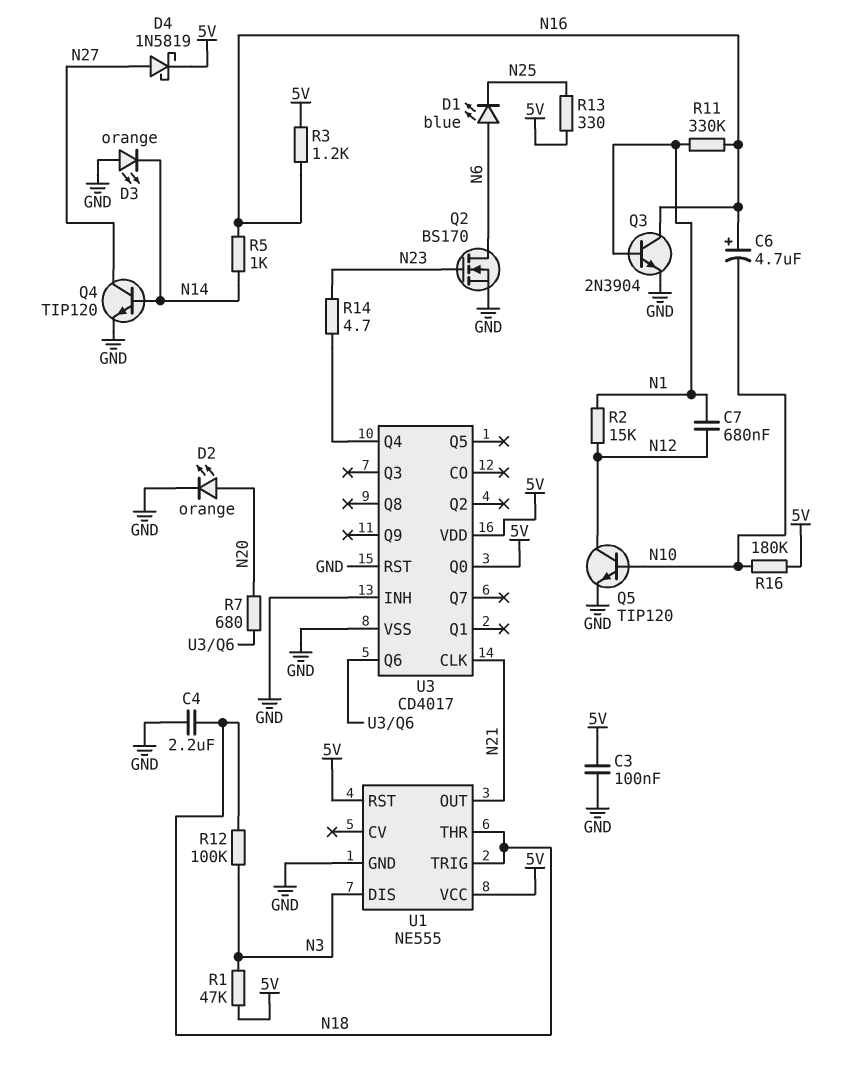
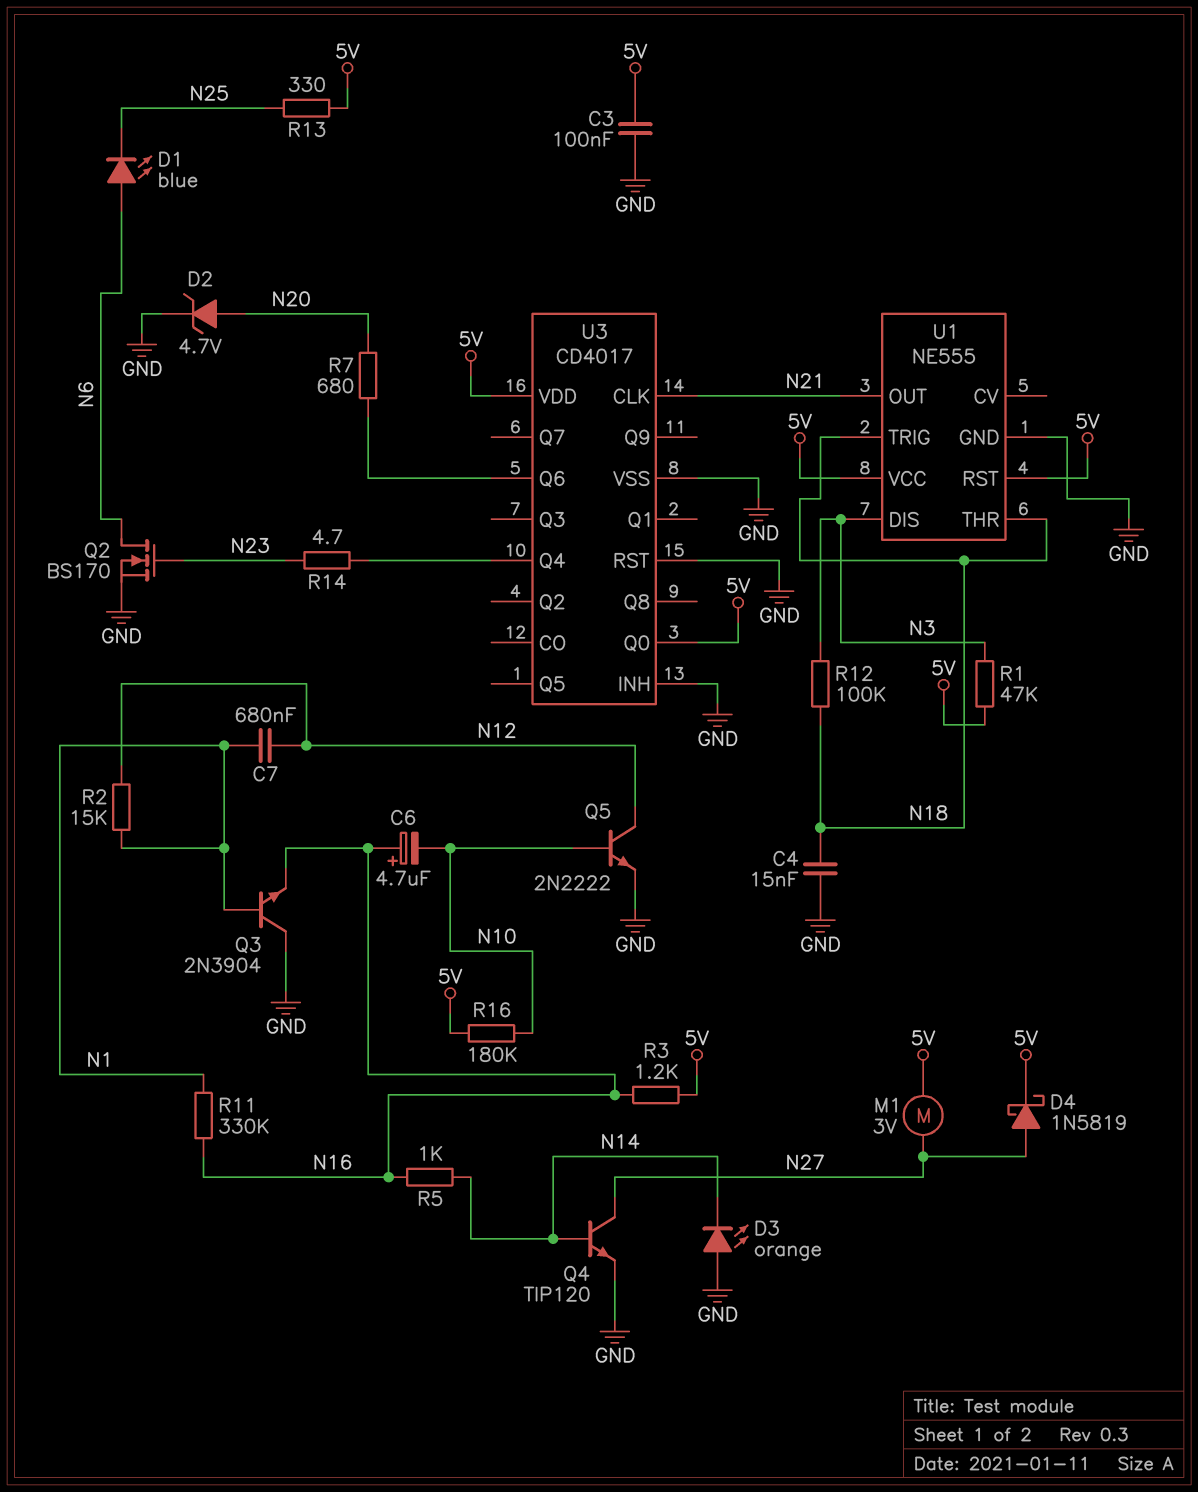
C4: 2.2uF (GND, N18) -> 15nF (GND, N18)
D2: LED orange (A N20, K GND) -> zener 4.7V (A N20, K GND)
M1: none -> motor 3V (5V, N27)
Q3: NPN 2N3904 (B N1, C N16, E GND) -> NPN 2N3904 (B N1, C GND, E N16)
Q5: NPN TIP120 (B N10, C N12, E GND) -> NPN 2N2222 (B N10, C N12, E GND)

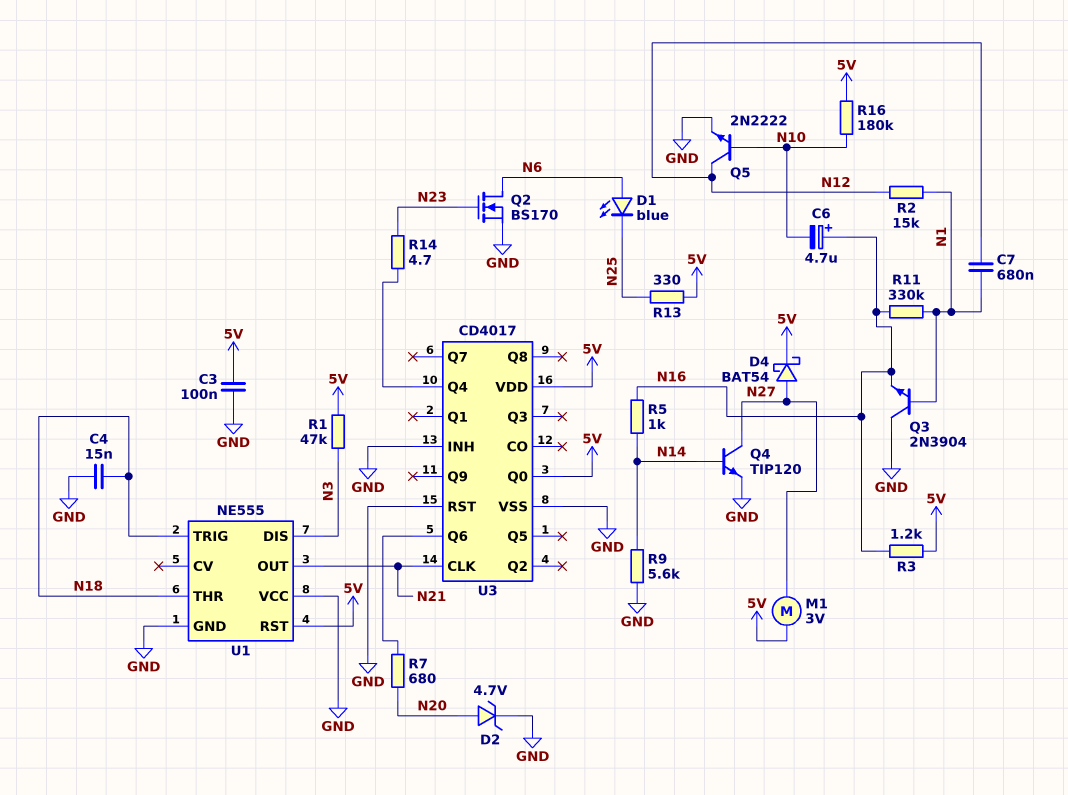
D3: LED orange (A GND, K N14) -> none
D4: schottky 1N5819 (A N27, K 5V) -> schottky BAT54 (A N27, K 5V)
R9: none -> 5.6k (GND, N14)
R12: 100k (N3, N18) -> none
U1 pin VCC: 5V -> GND

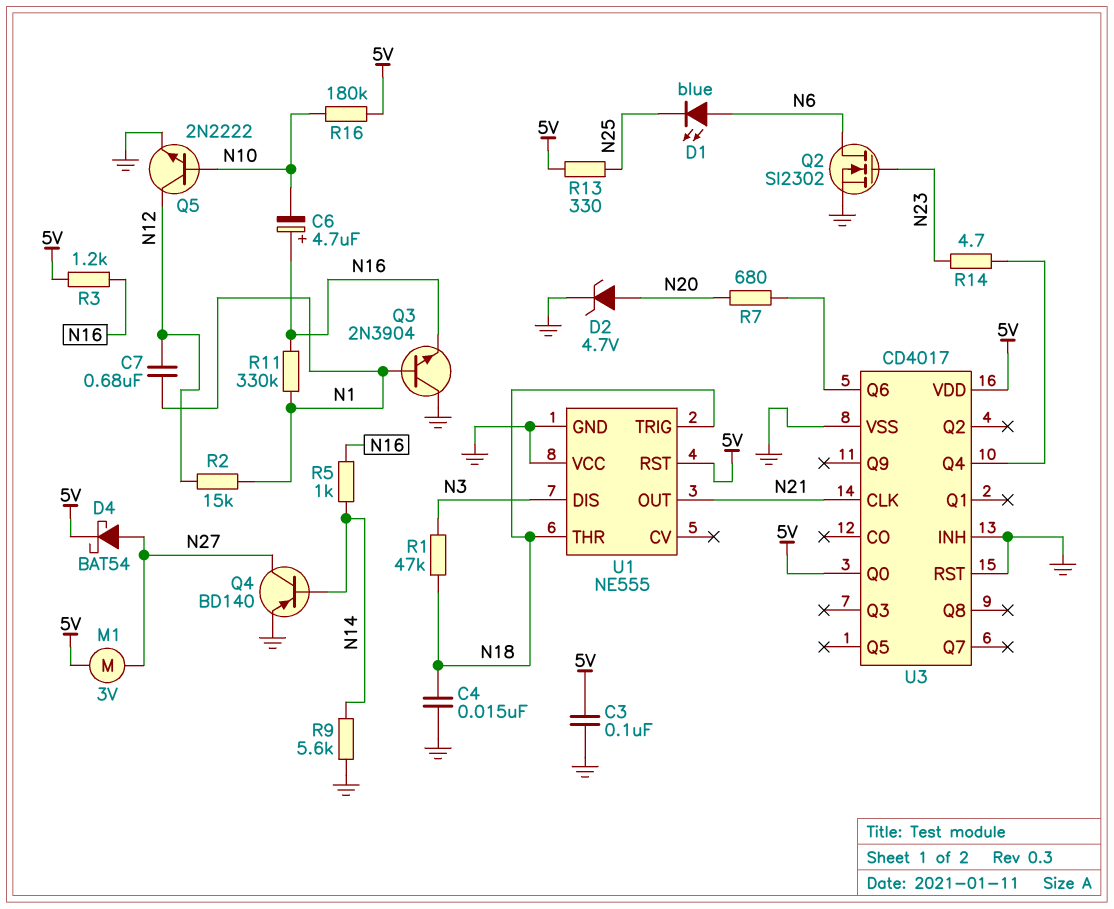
Q2: NMOS BS170 (G N23, D N6, S GND) -> NMOS SI2302 (G N23, D N6, S GND)
Q4: NPN TIP120 (B N14, C N27, E GND) -> PNP BD140 (B N14, C N27, E GND)
R1: 47k (5V, N3) -> 47k (N3, N18)

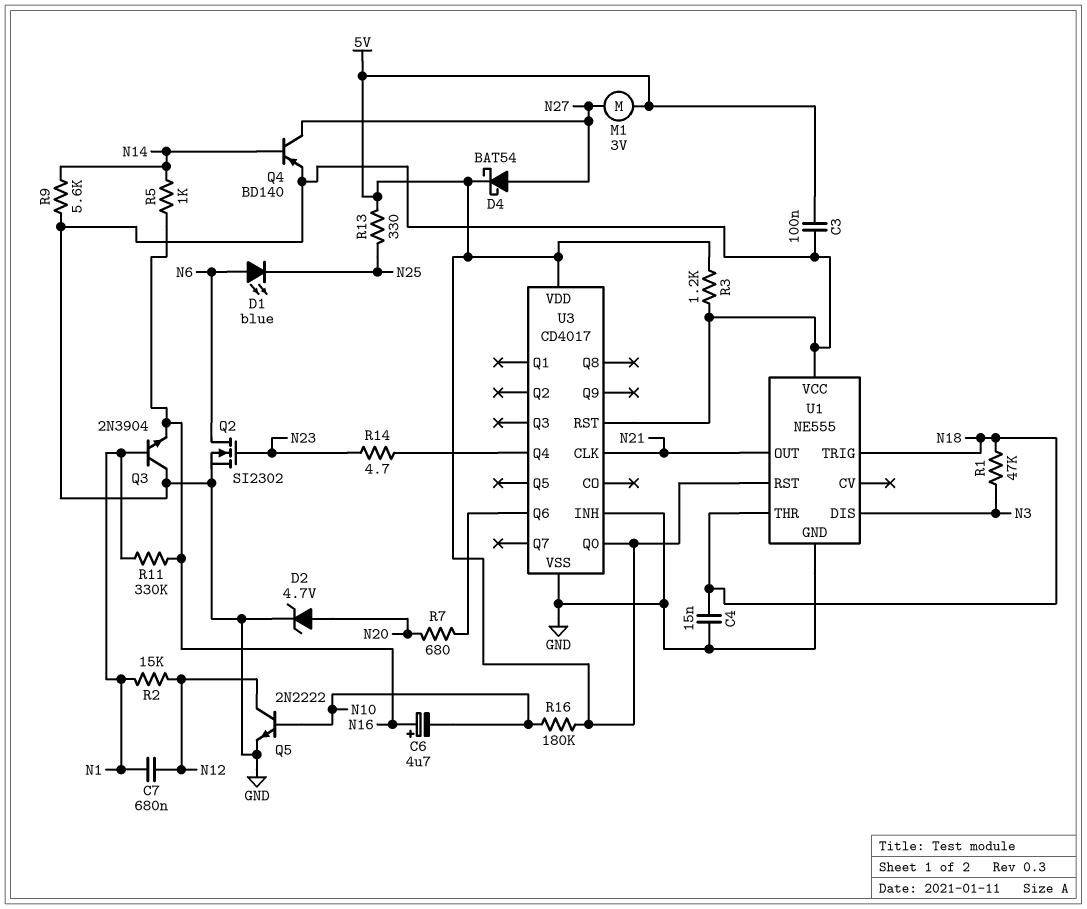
R3: 1.2k (5V, N16) -> 1.2k (5V, GND)

